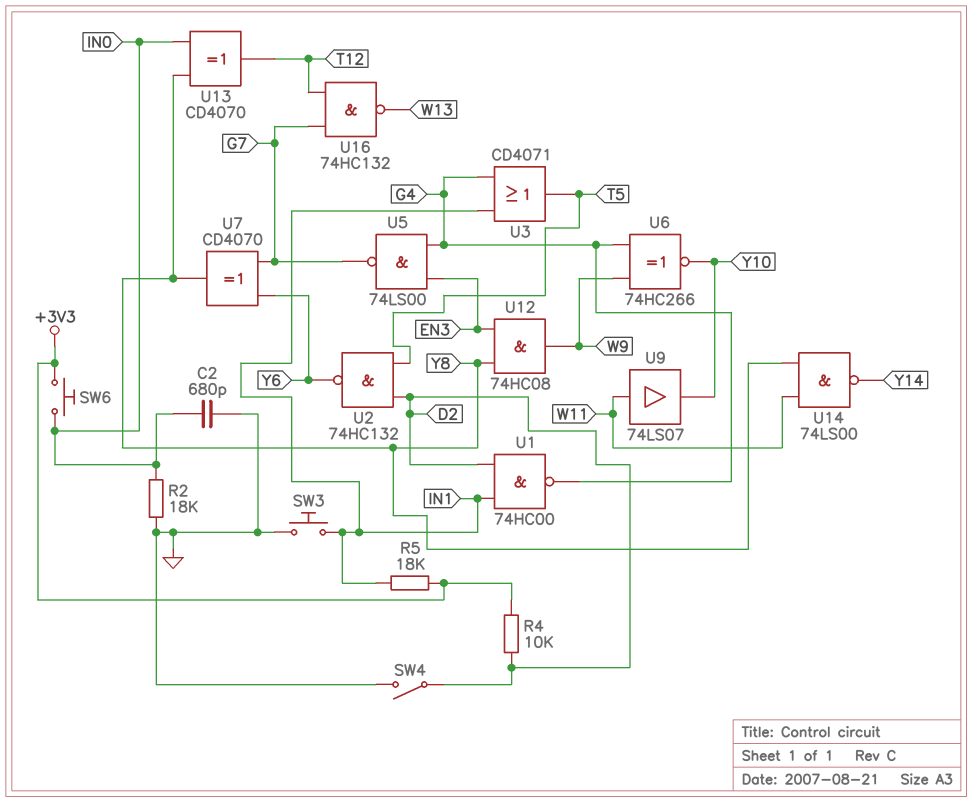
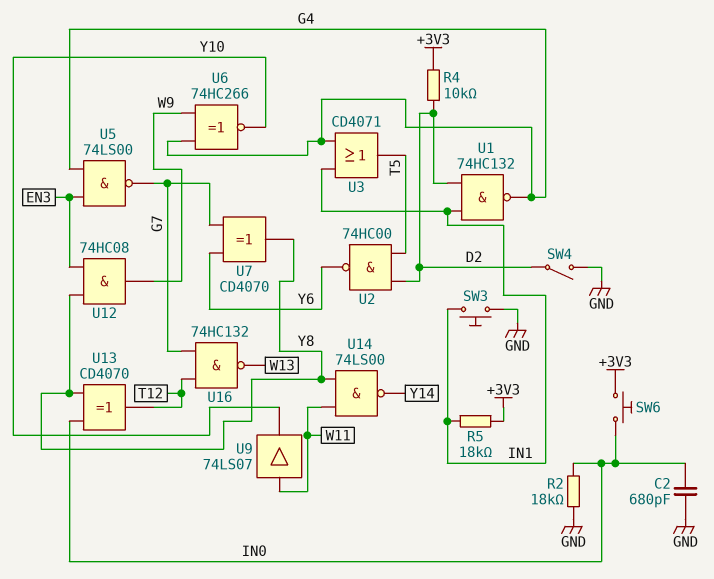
U1: NAND 74HC00 (in D2, in IN1, out G4) -> NAND 74HC132 (in D2, in IN1, out G4)
U2: NAND 74HC132 (in D2, in T5, out Y6) -> NAND 74HC00 (in D2, in T5, out Y6)

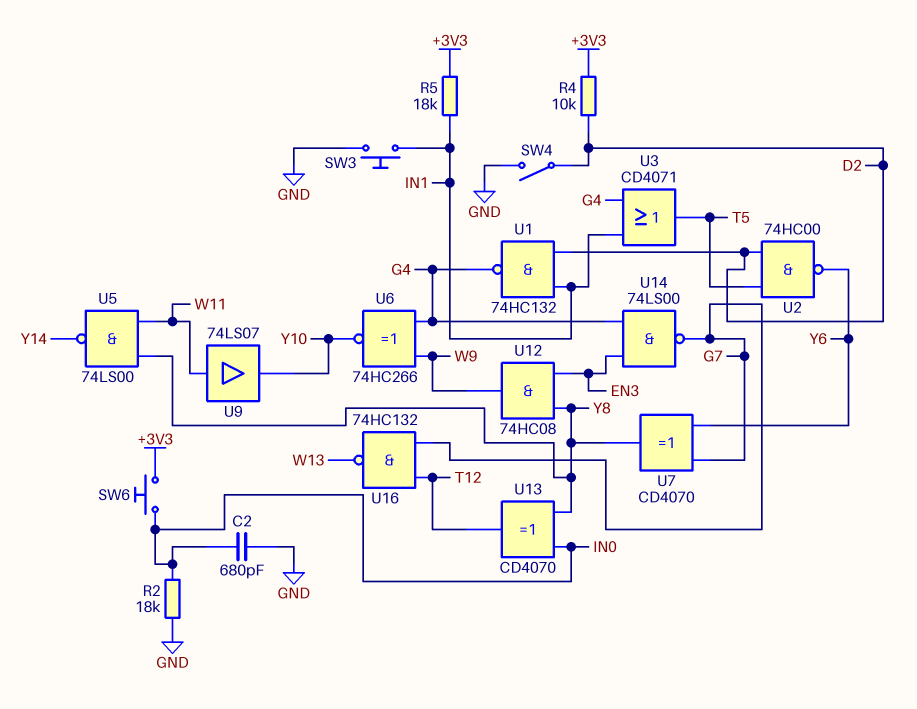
U5: NAND 74LS00 (in EN3, in G4, out G7) -> NAND 74LS00 (in W11, in Y8, out Y14)
U14: NAND 74LS00 (in W11, in Y8, out Y14) -> NAND 74LS00 (in EN3, in G4, out G7)

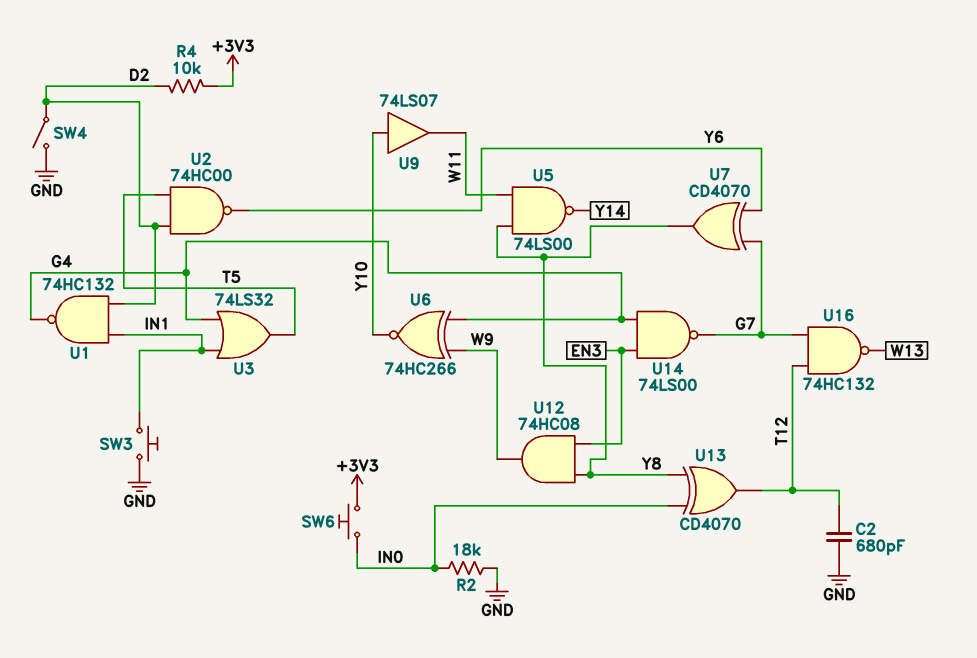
C2: 680pF (GND, IN0) -> 680pF (GND, T12)
R5: 18k (+3V3, IN1) -> none
U3: OR CD4071 (in G4, in IN1, out T5) -> OR 74LS32 (in G4, in IN1, out T5)
U9: buffer 74LS07 (in W11, out Y10) -> buffer 74LS07 (in Y10, out W11)

